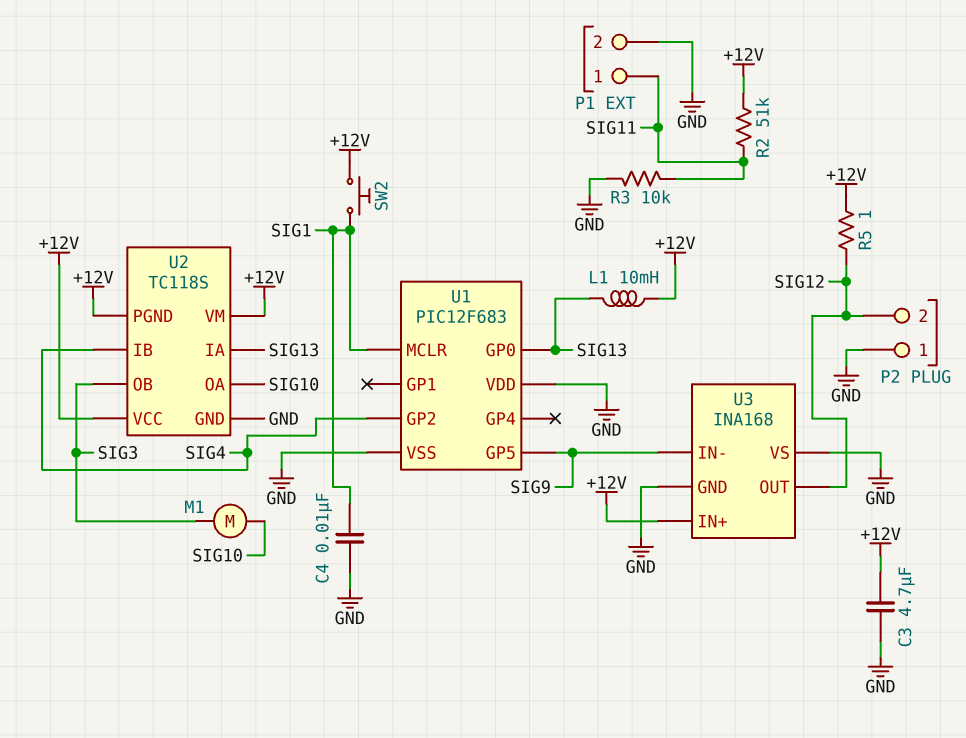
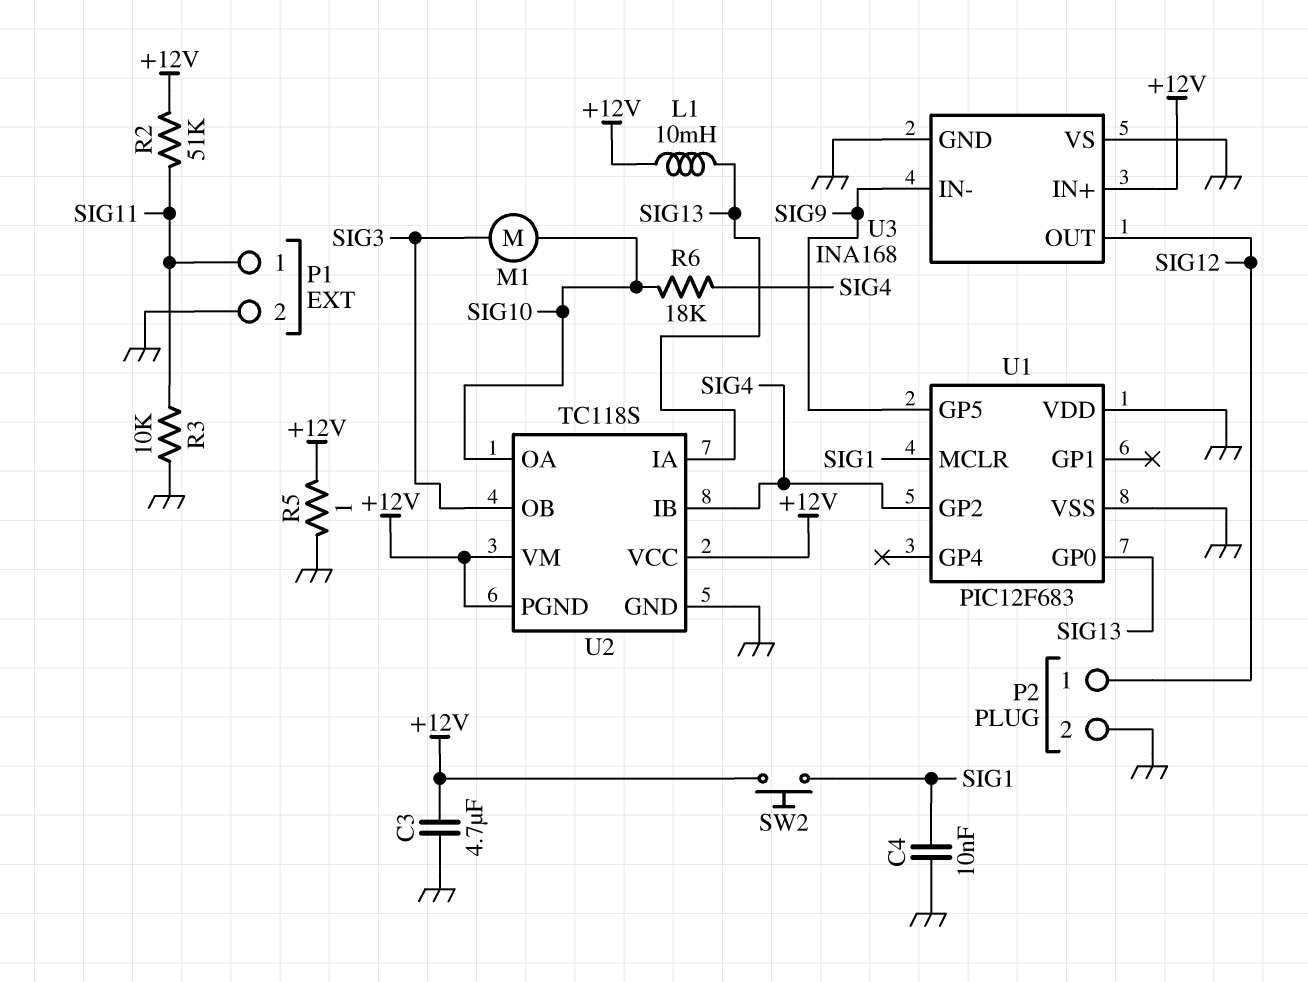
P2 pin 1: GND -> SIG12
P2 pin 2: SIG12 -> GND
R5: 1 (+12V, SIG12) -> 1 (+12V, GND)
R6: none -> 18k (SIG4, SIG10)

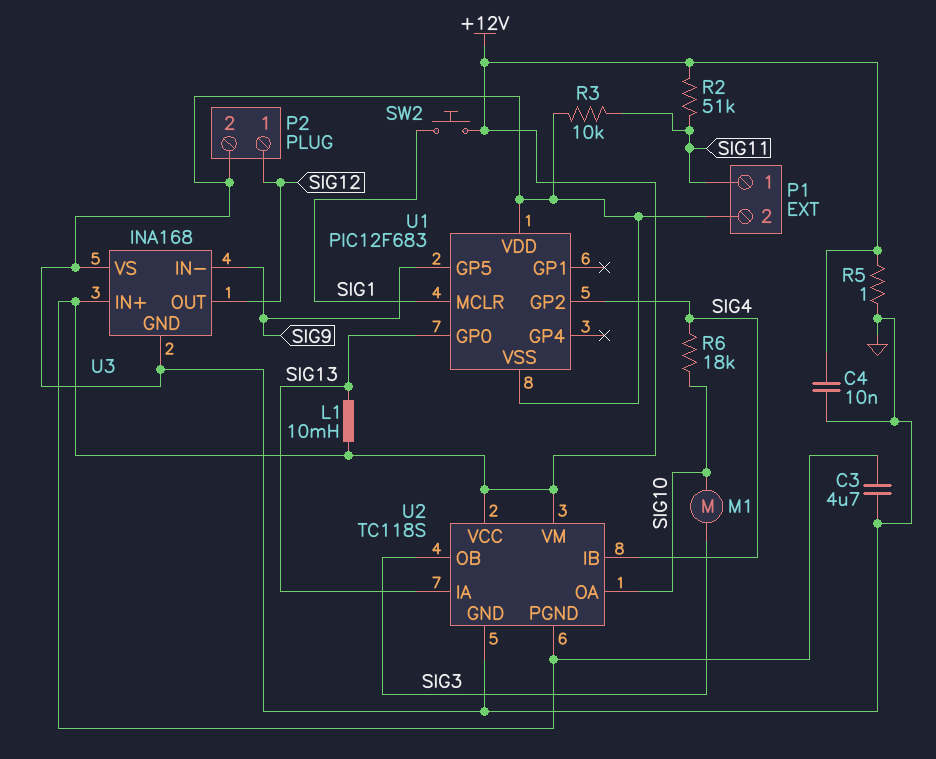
C4: 10nF (GND, SIG1) -> 10nF (+12V, GND)

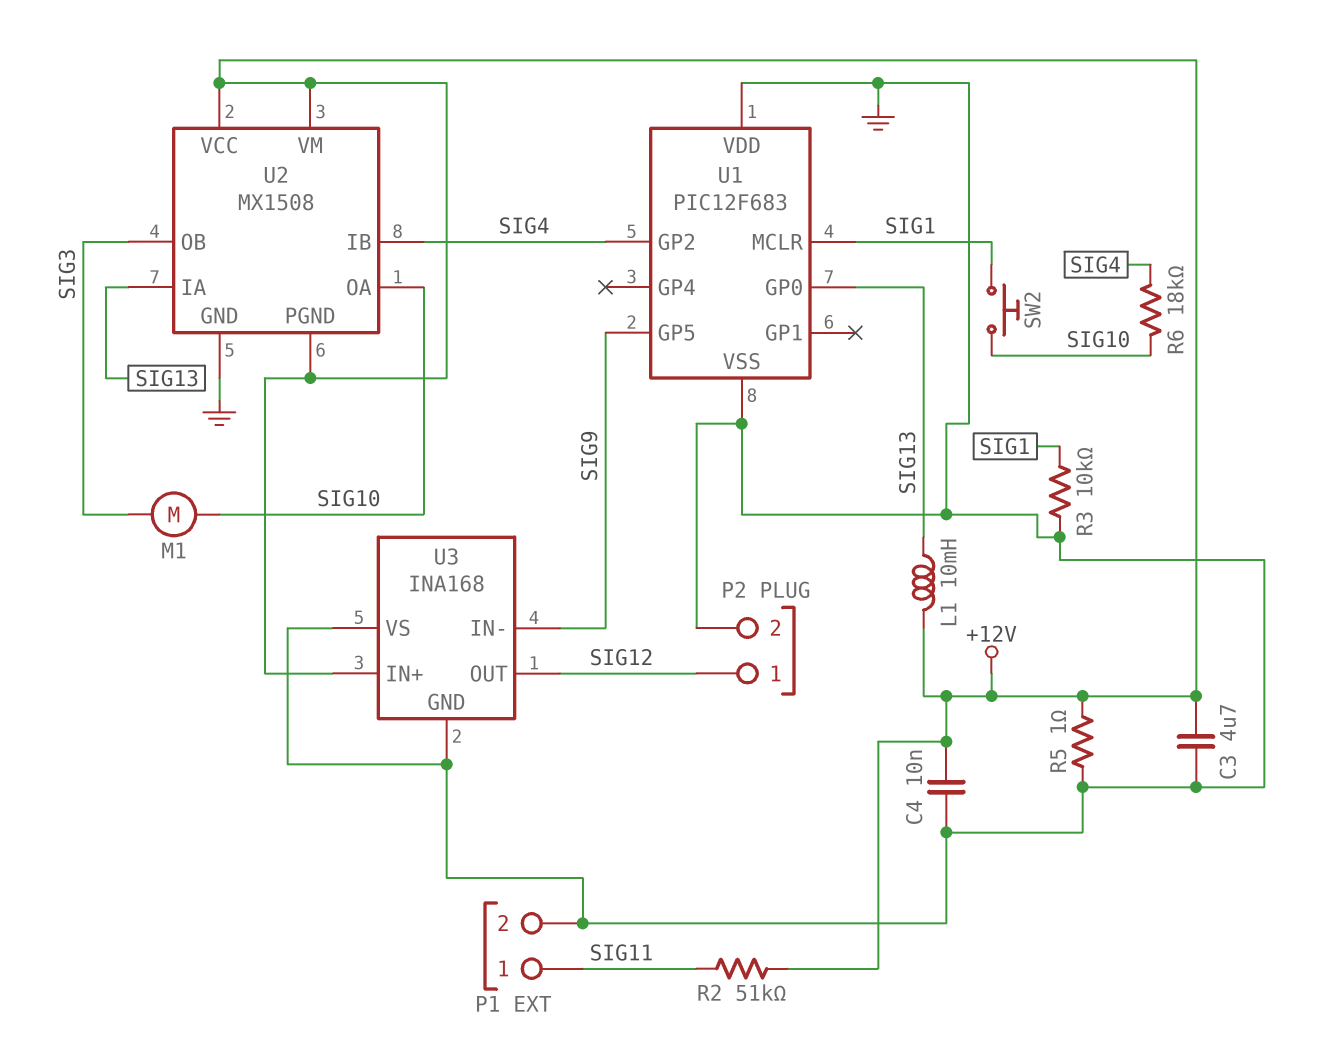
R3: 10k (GND, SIG11) -> 10k (GND, SIG1)
SW2: button (+12V, SIG1) -> button (SIG1, SIG10)
U2: TC118S -> MX1508

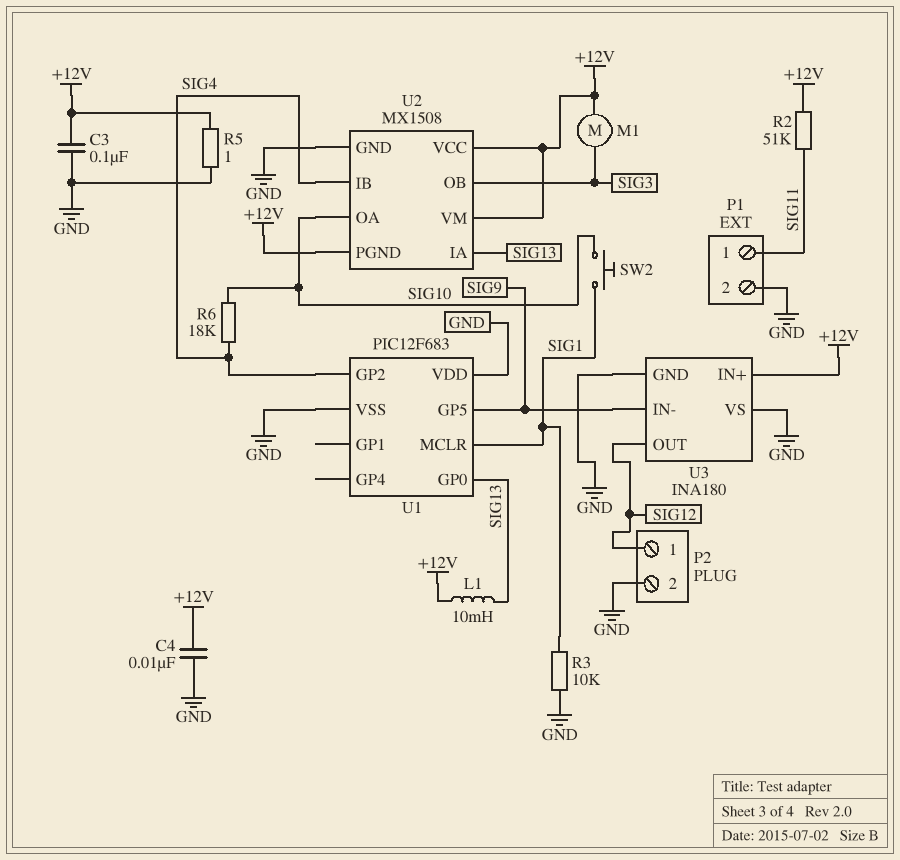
C3: 4.7uF (+12V, GND) -> 100nF (+12V, GND)
M1: motor (SIG3, SIG10) -> motor (+12V, SIG3)
U3: INA168 -> INA180

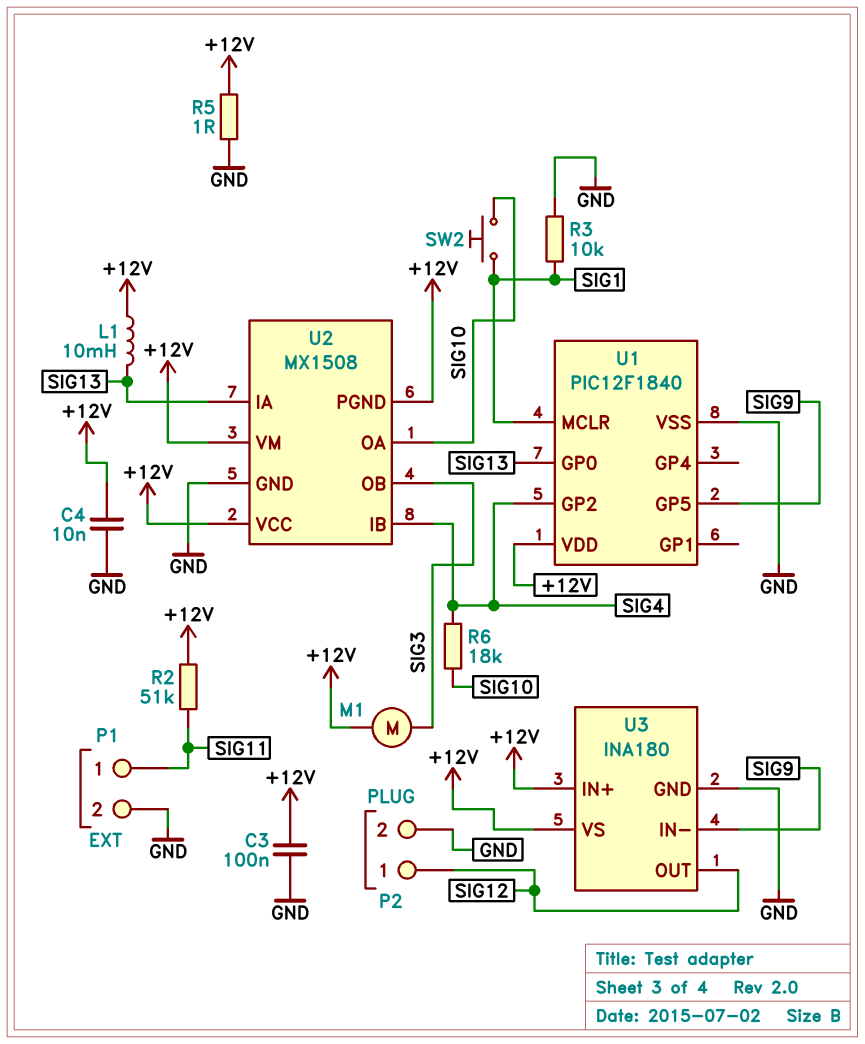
U1: PIC12F683 -> PIC12F1840
U1 pin VDD: GND -> +12V
U3 pin VS: GND -> +12V

